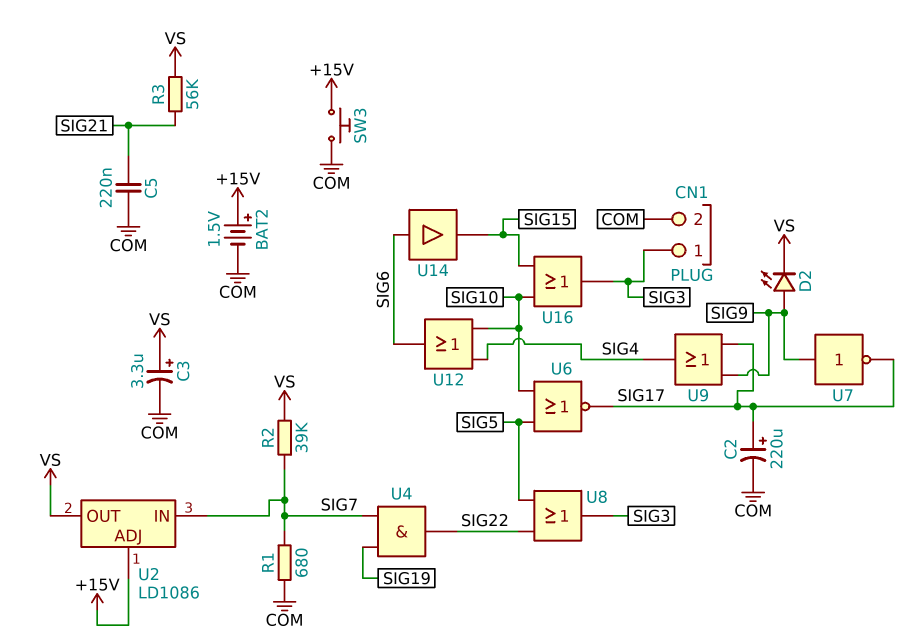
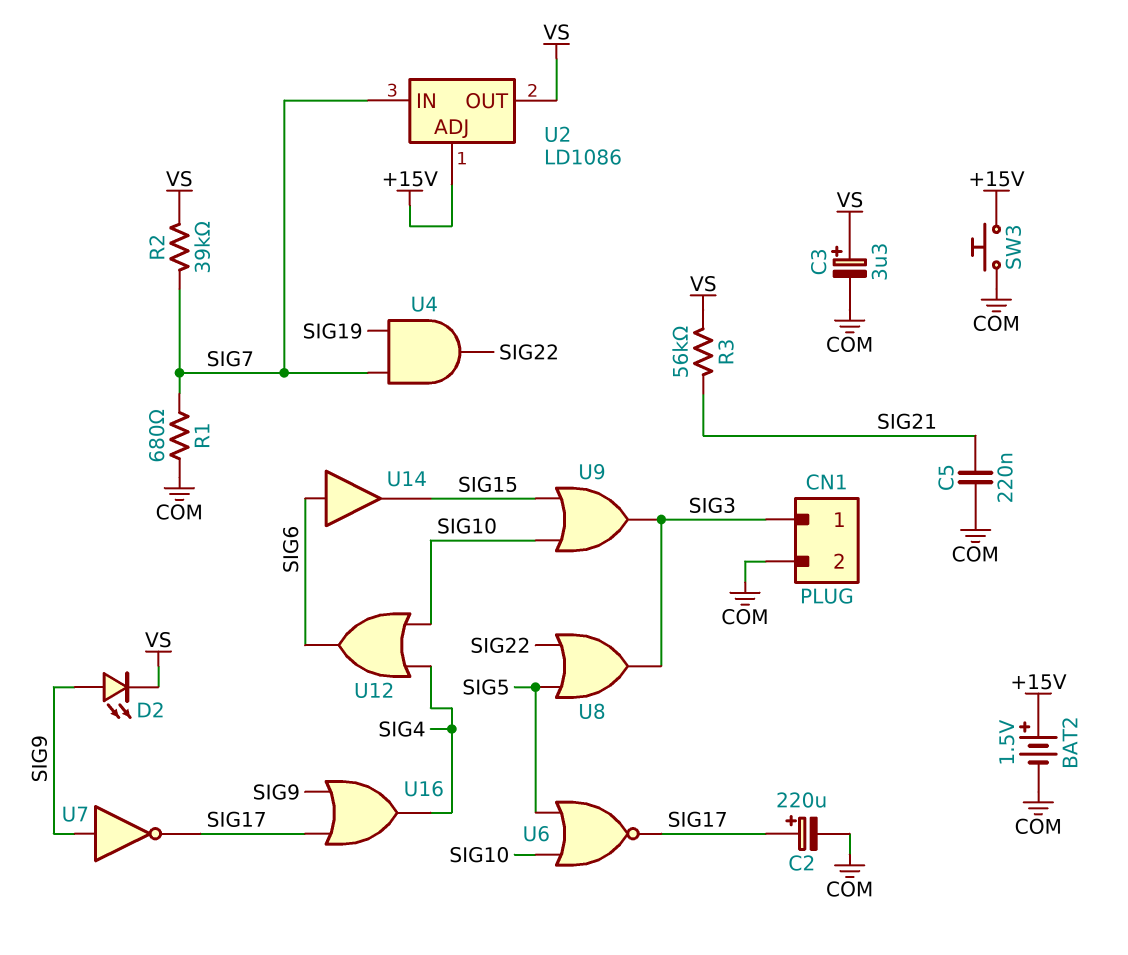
U9: OR (in SIG9, in SIG17, out SIG4) -> OR (in SIG10, in SIG15, out SIG3)
U16: OR (in SIG10, in SIG15, out SIG3) -> OR (in SIG9, in SIG17, out SIG4)

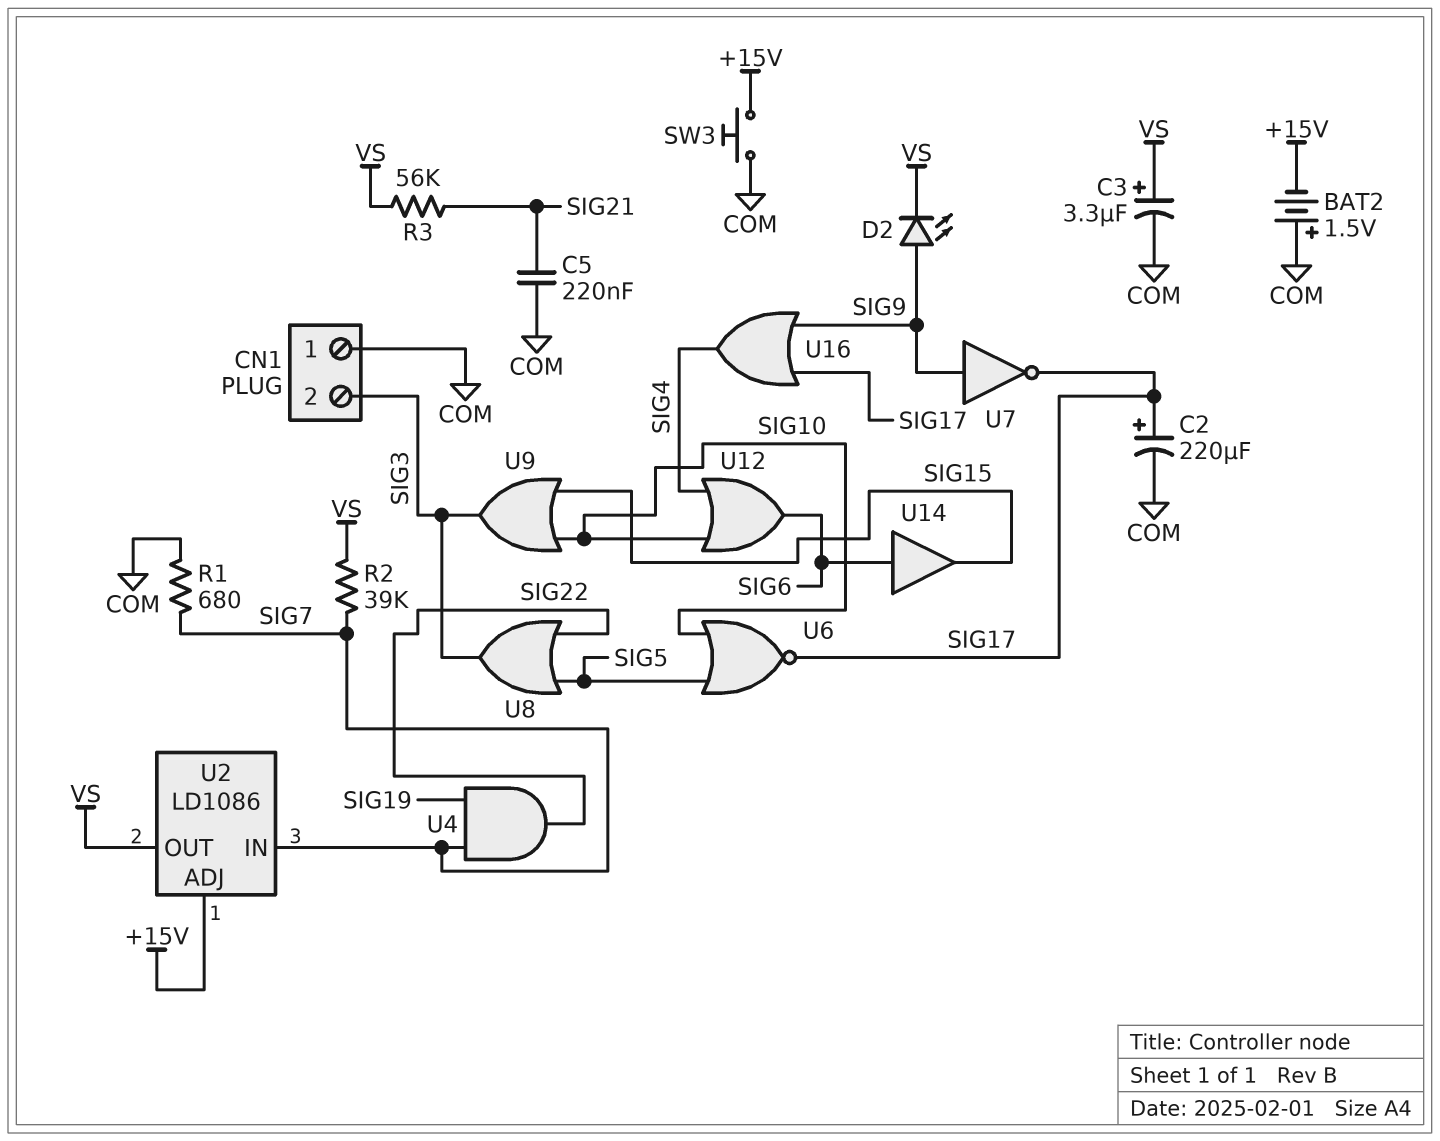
BAT2: 1.5V (plus +15V, minus COM) -> 1.5V (plus COM, minus +15V)
CN1 pin 1: SIG3 -> COM
CN1 pin 2: COM -> SIG3

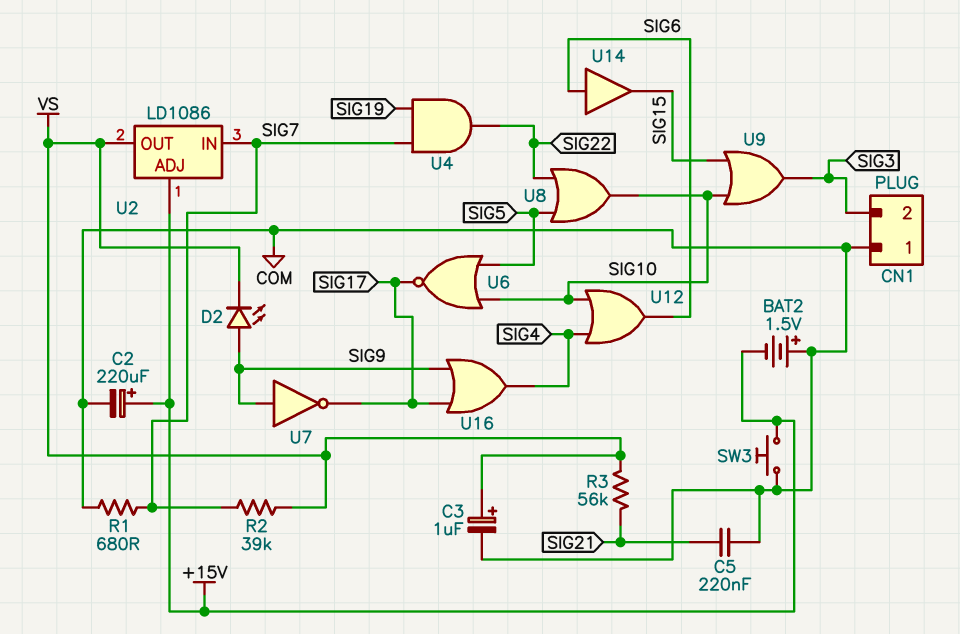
C2: 220uF (plus SIG17, minus COM) -> 220uF (plus +15V, minus COM)
C3: 3.3uF (plus VS, minus COM) -> 1uF (plus VS, minus COM)
U8: OR (in SIG5, in SIG22, out SIG3) -> OR (in SIG5, in SIG22, out SIG10)

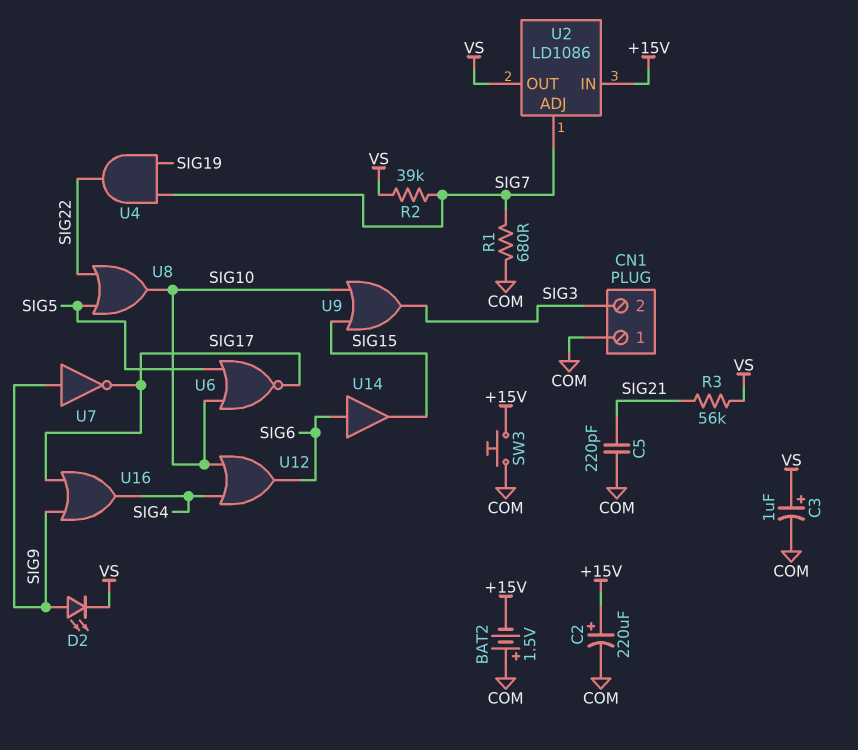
C5: 220nF (COM, SIG21) -> 220pF (COM, SIG21)
U2 pin ADJ: +15V -> SIG7
U2 pin IN: SIG7 -> +15V

